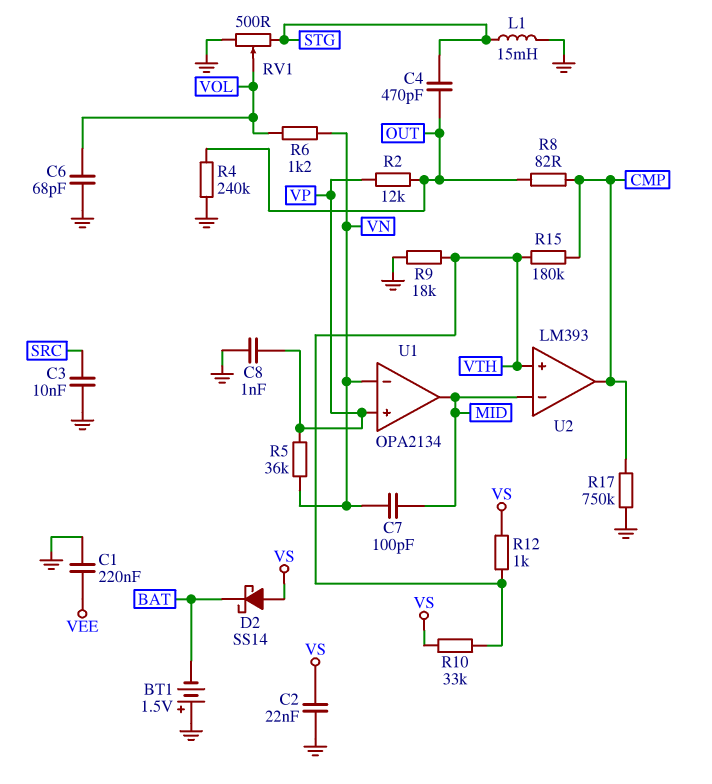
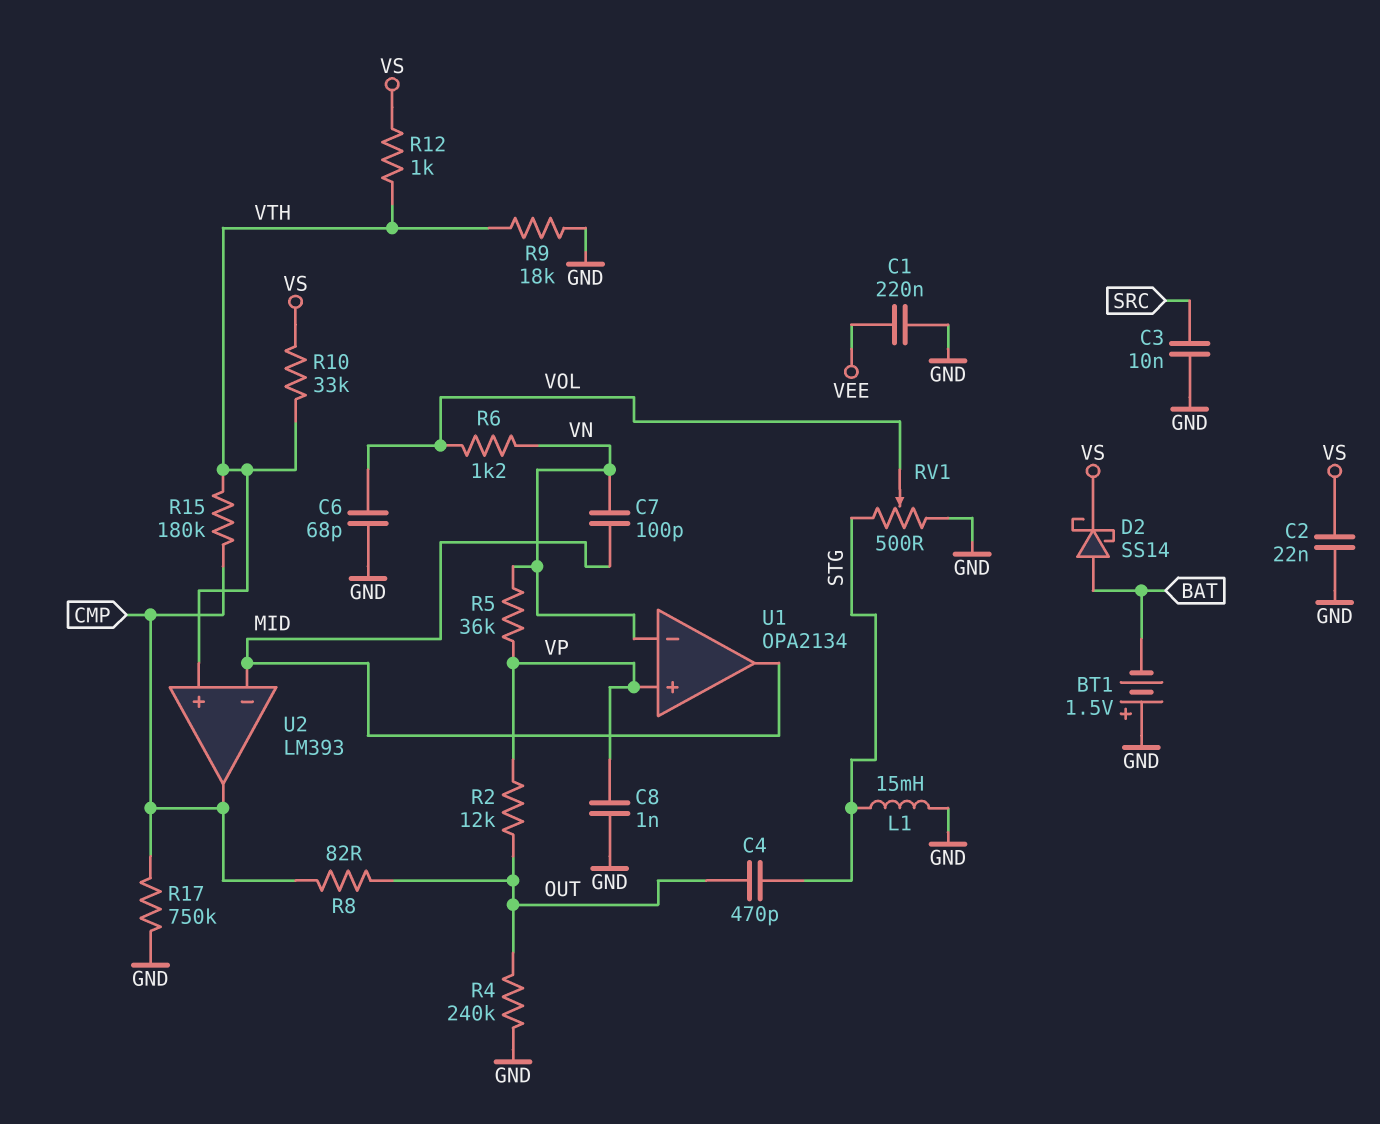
D2: schottky SS14 (A VS, K BAT) -> schottky SS14 (A BAT, K VS)

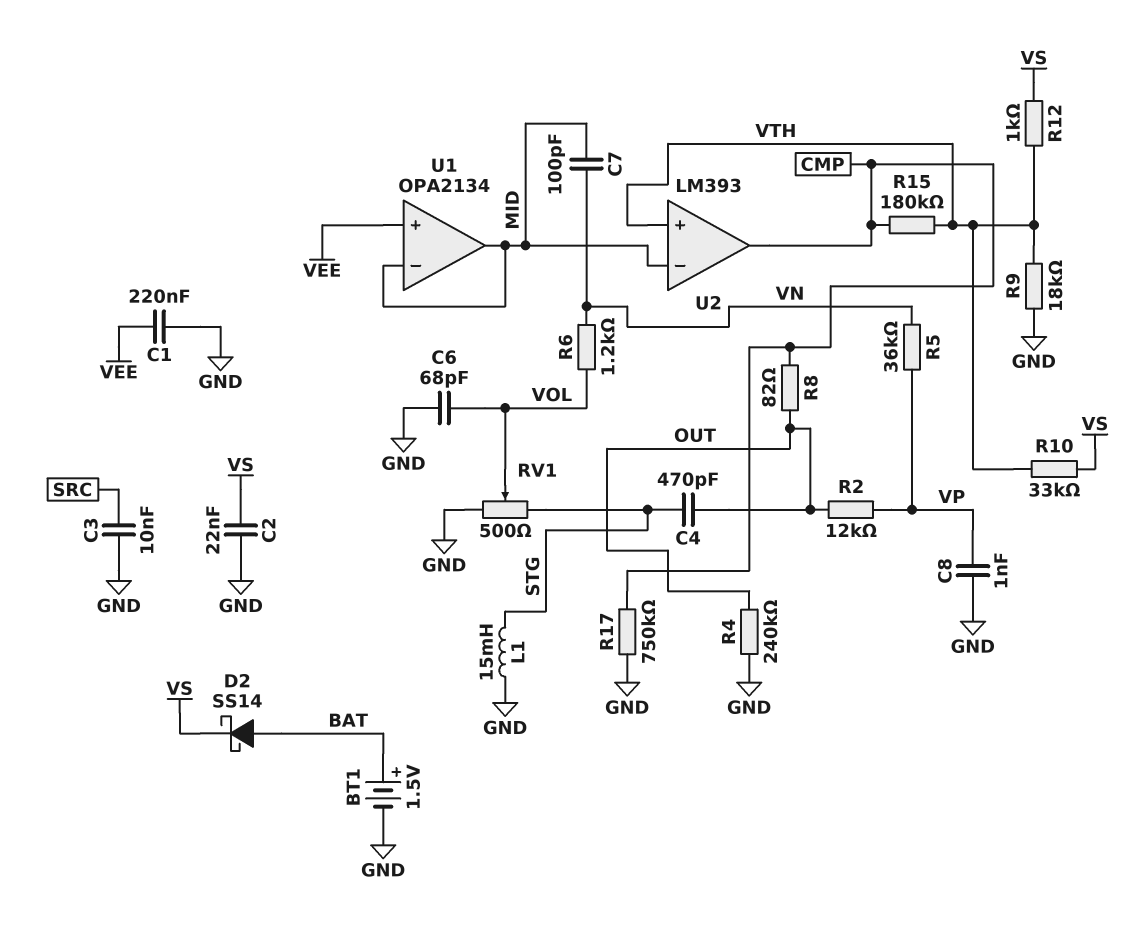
BT1: 1.5V (plus GND, minus BAT) -> 1.5V (plus BAT, minus GND)
U1 pin in+: VP -> VEE
U1 pin in-: VN -> MID

